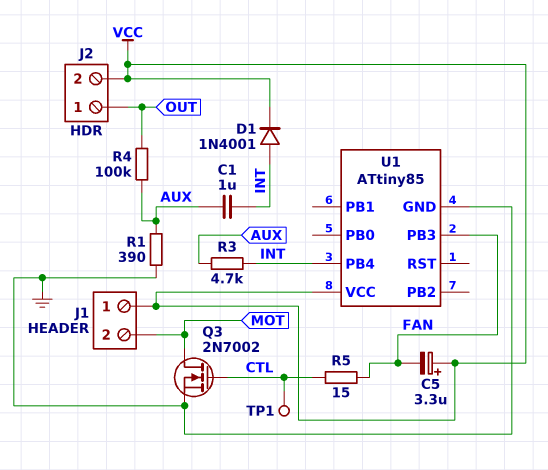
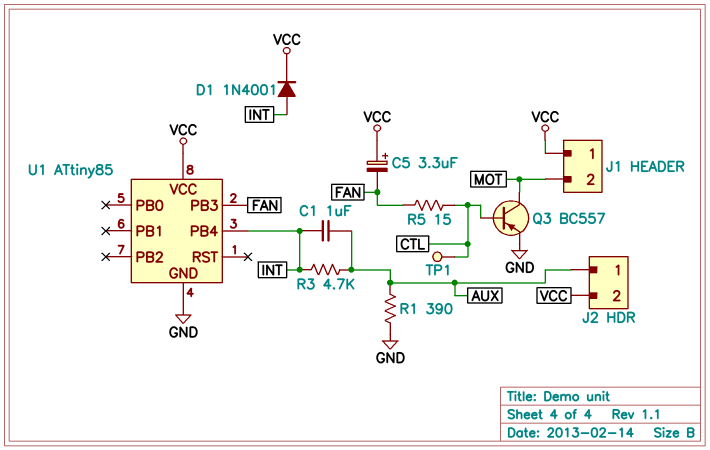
J2 pin 1: OUT -> AUX
Q3: NMOS 2N7002 (G CTL, D MOT, S GND) -> PNP BC557 (B CTL, C MOT, E GND)
R4: 100k (AUX, OUT) -> none

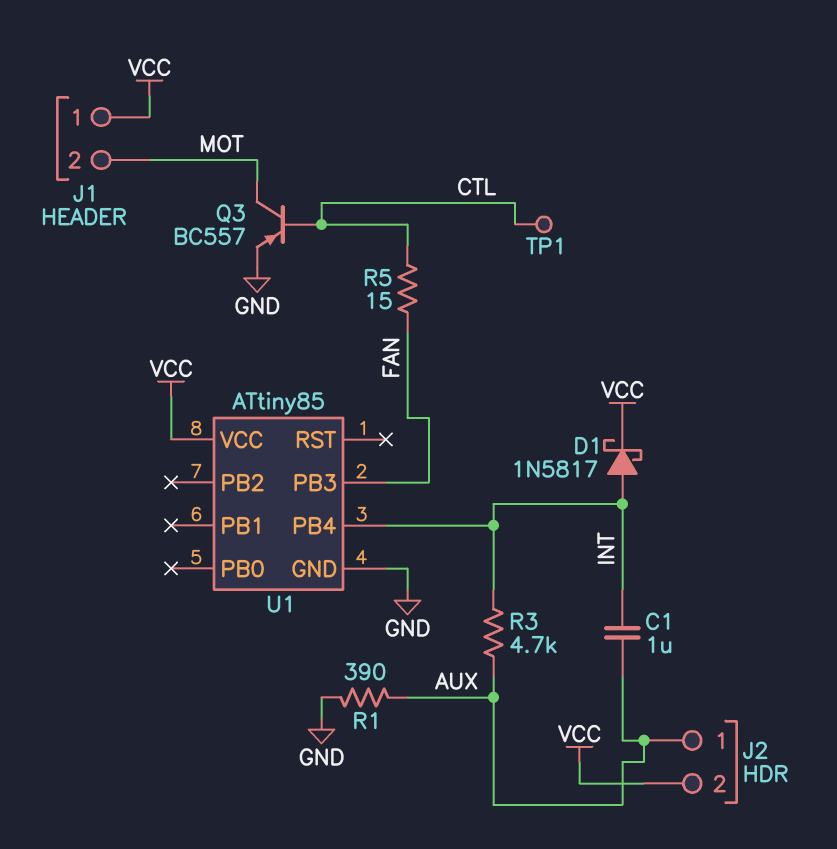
C5: 3.3uF (plus VCC, minus FAN) -> none
D1: diode 1N4001 (A INT, K VCC) -> schottky 1N5817 (A INT, K VCC)

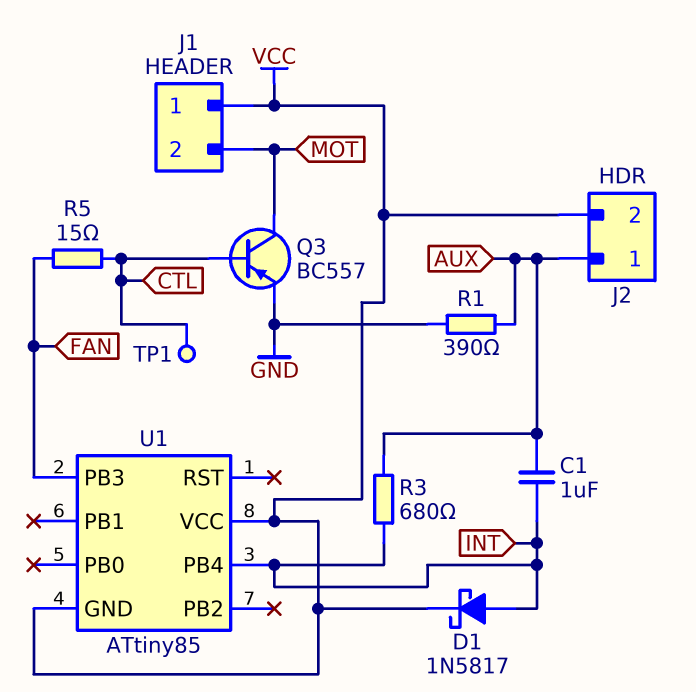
R3: 4.7k (AUX, INT) -> 680 (AUX, INT)
U1 pin GND: GND -> VCC

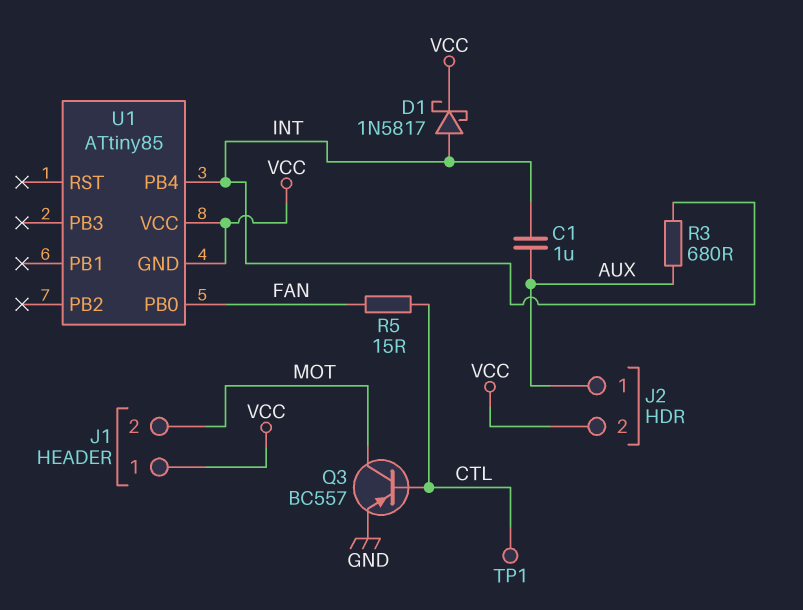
R1: 390 (AUX, GND) -> none
U1 pin PB0: none -> FAN
U1 pin PB3: FAN -> none

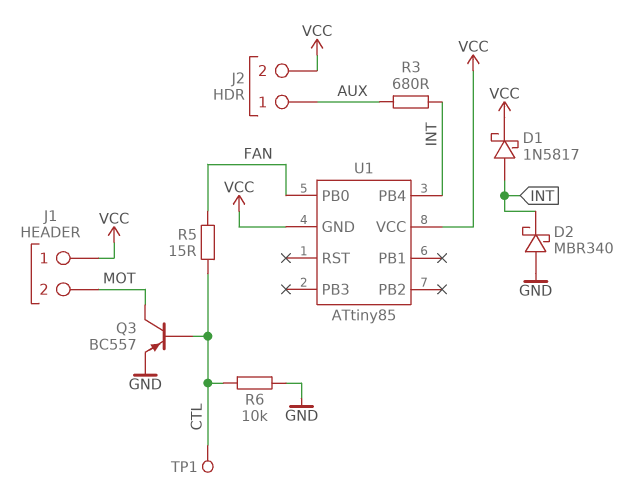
C1: 1uF (AUX, INT) -> none
D2: none -> schottky MBR340 (A GND, K INT)
R6: none -> 10k (CTL, GND)

